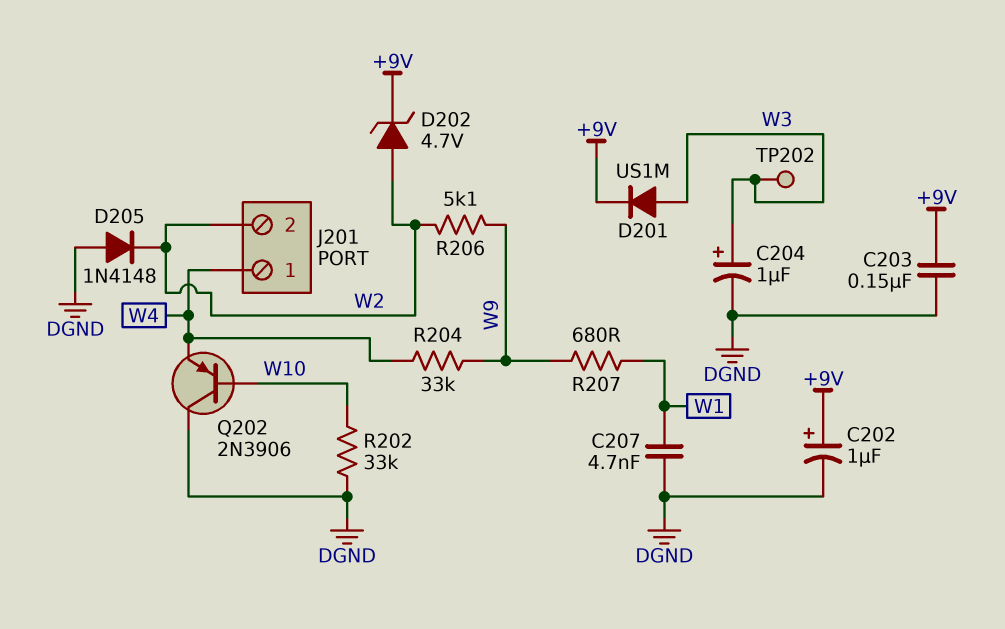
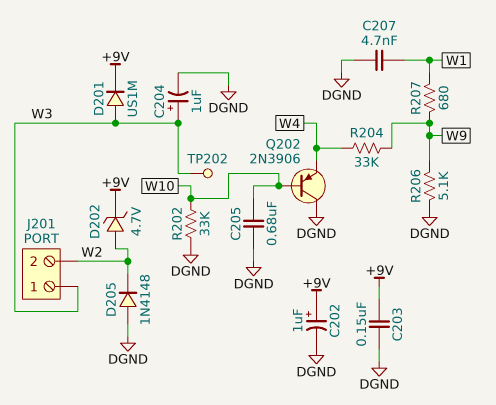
C205: none -> 680nF (DGND, W10)
J201 pin 1: W4 -> W3
R206: 5.1k (W2, W9) -> 5.1k (DGND, W9)

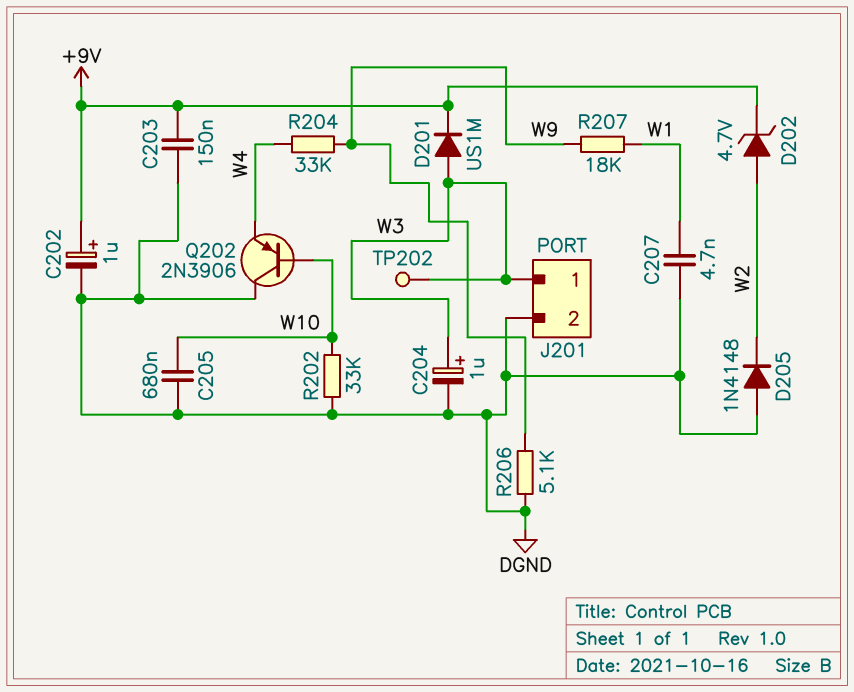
J201 pin 2: W2 -> DGND
R207: 680 (W1, W9) -> 18k (W1, W9)

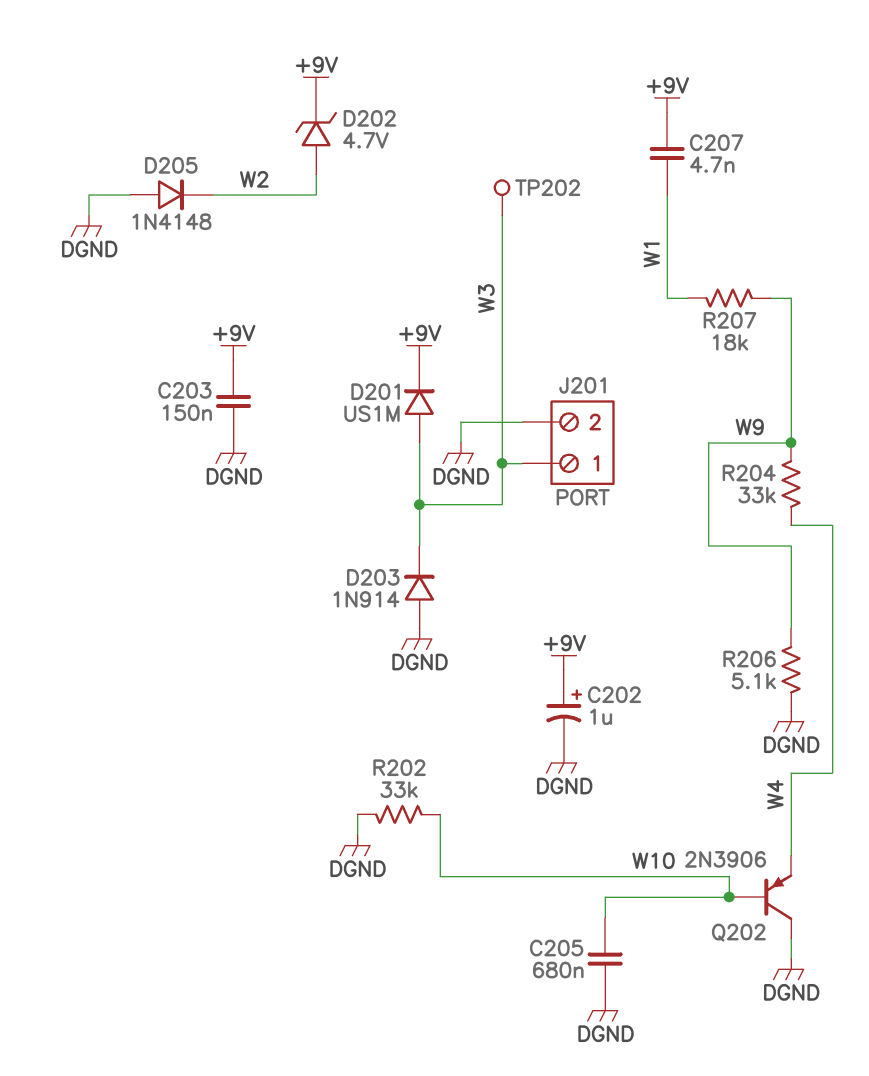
C204: 1uF (plus W3, minus DGND) -> none
C207: 4.7nF (DGND, W1) -> 4.7nF (+9V, W1)
D203: none -> diode 1N914 (A DGND, K W3)

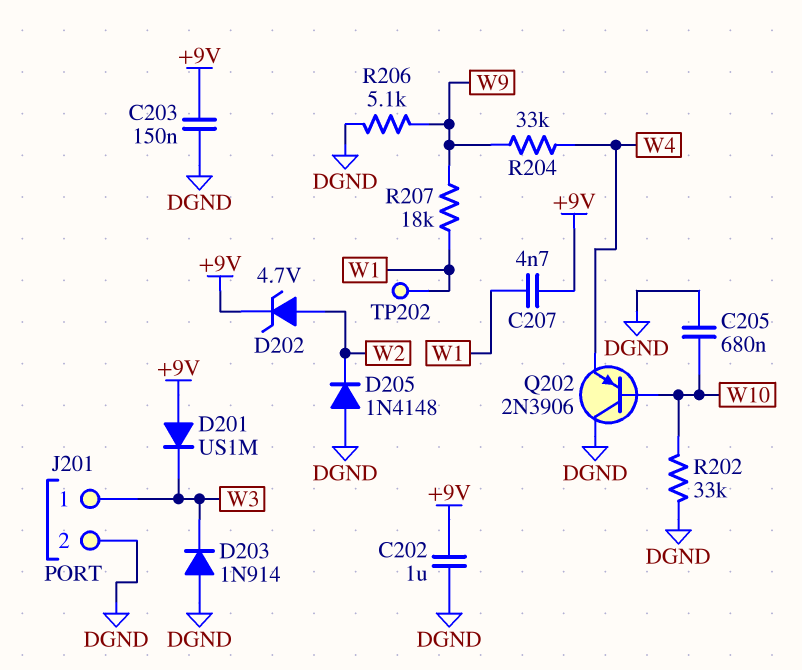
C202: 1uF (plus +9V, minus DGND) -> 1uF (+9V, DGND)
D201: diode US1M (A W3, K +9V) -> diode US1M (A +9V, K W3)
TP202: test point (W3) -> test point (W1)

